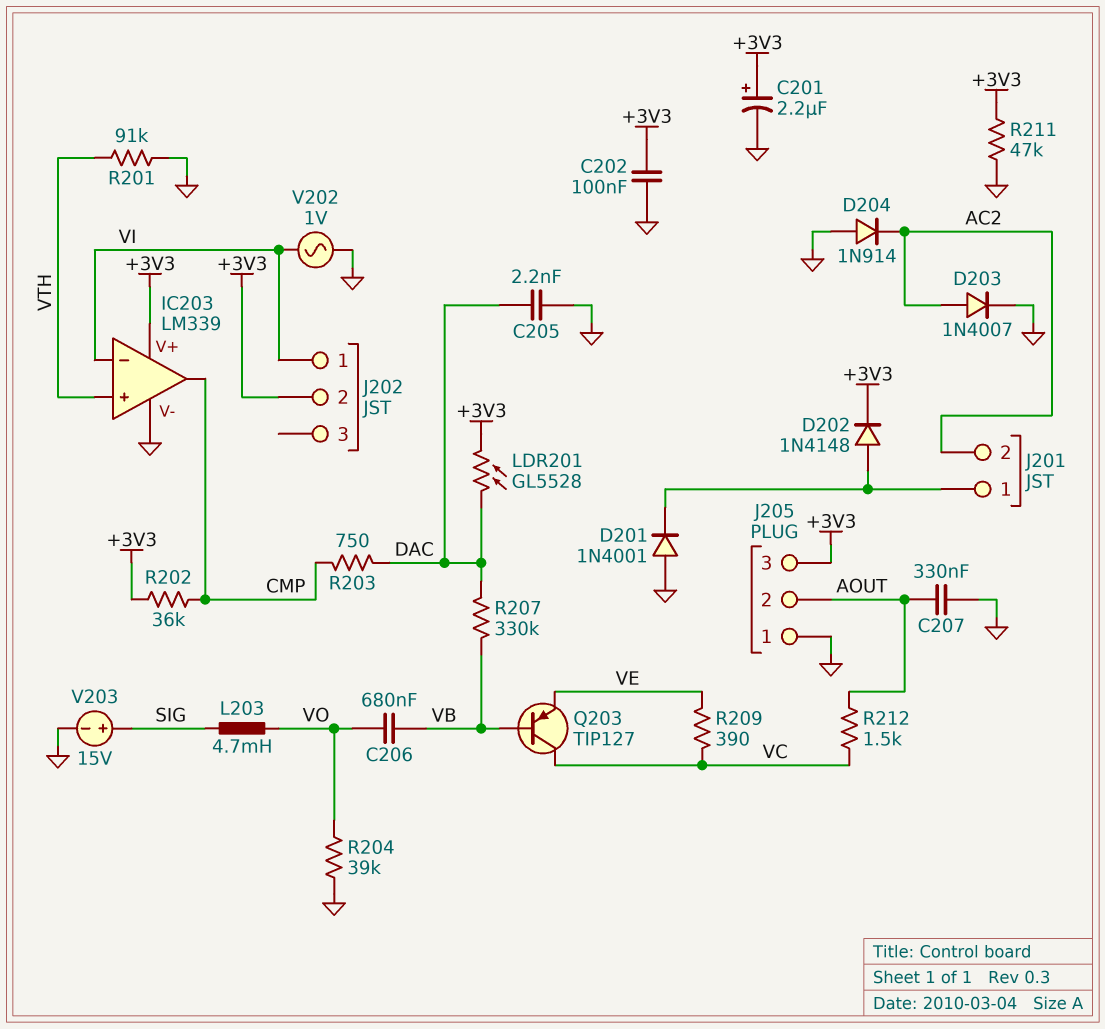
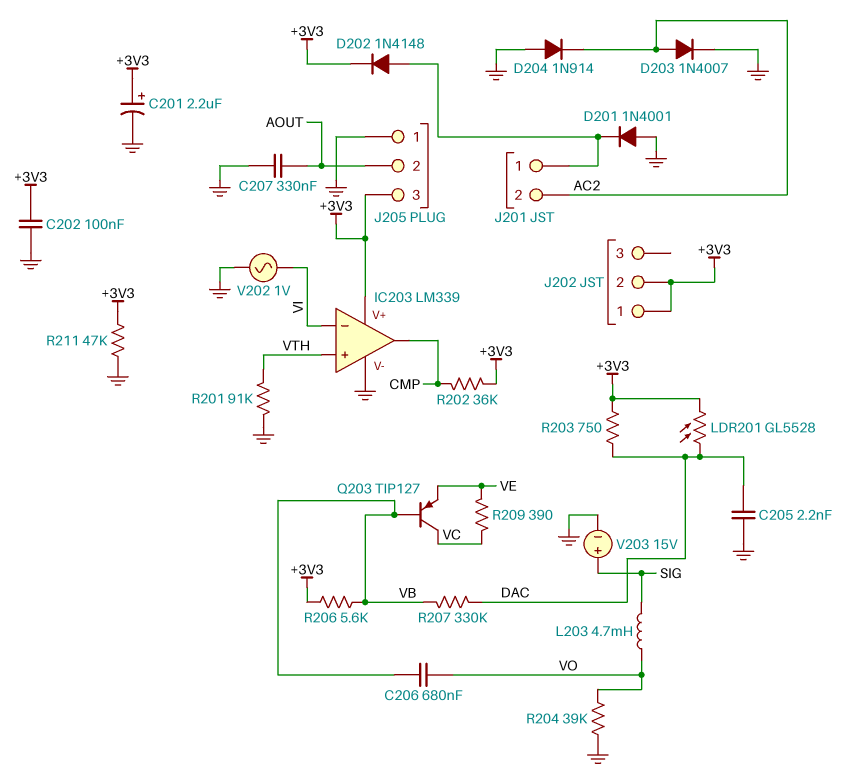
J202 pin 1: VI -> +3V3
R203: 750 (CMP, DAC) -> 750 (+3V3, DAC)
R206: none -> 5.6k (+3V3, VB)
R212: 1.5k (AOUT, VC) -> none

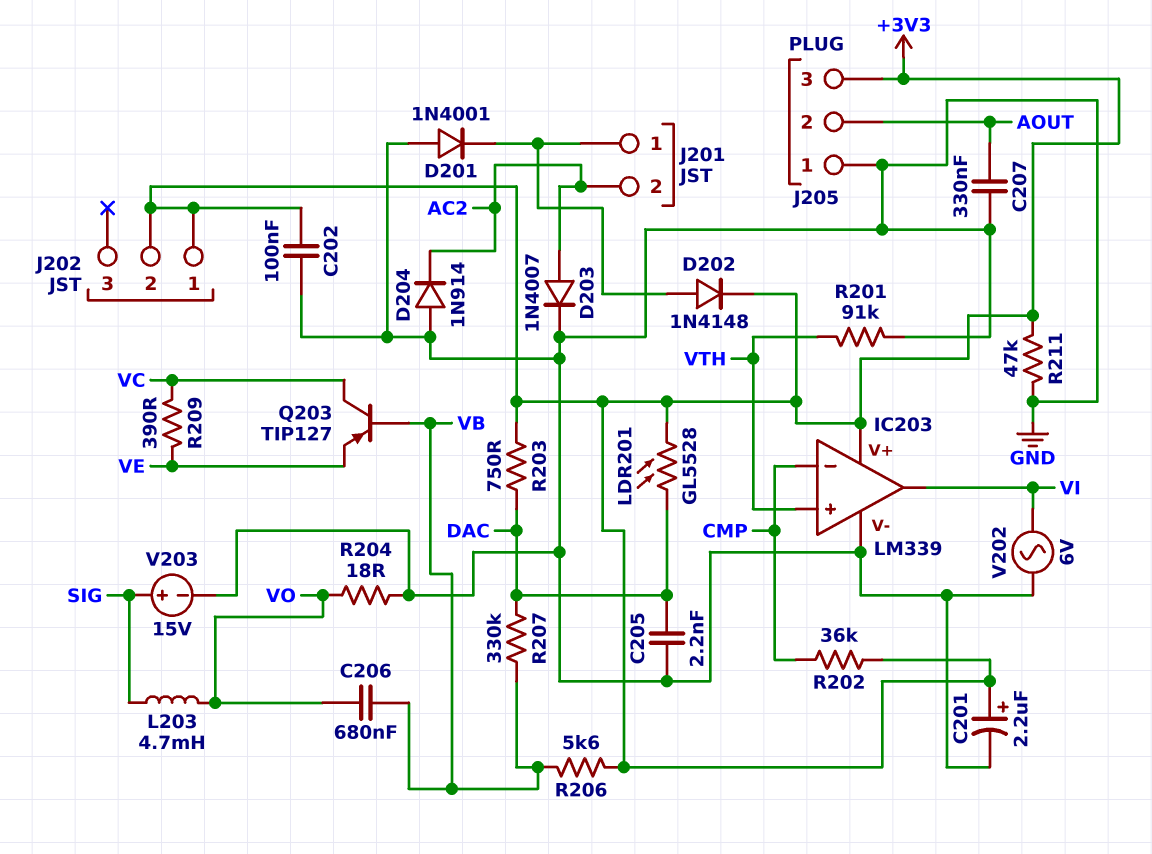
IC203 pin in-: VI -> CMP
IC203 pin out: CMP -> VI
R204: 39k (GND, VO) -> 18 (GND, VO)
V202: AC 1V (GND, VI) -> AC 6V (GND, VI)

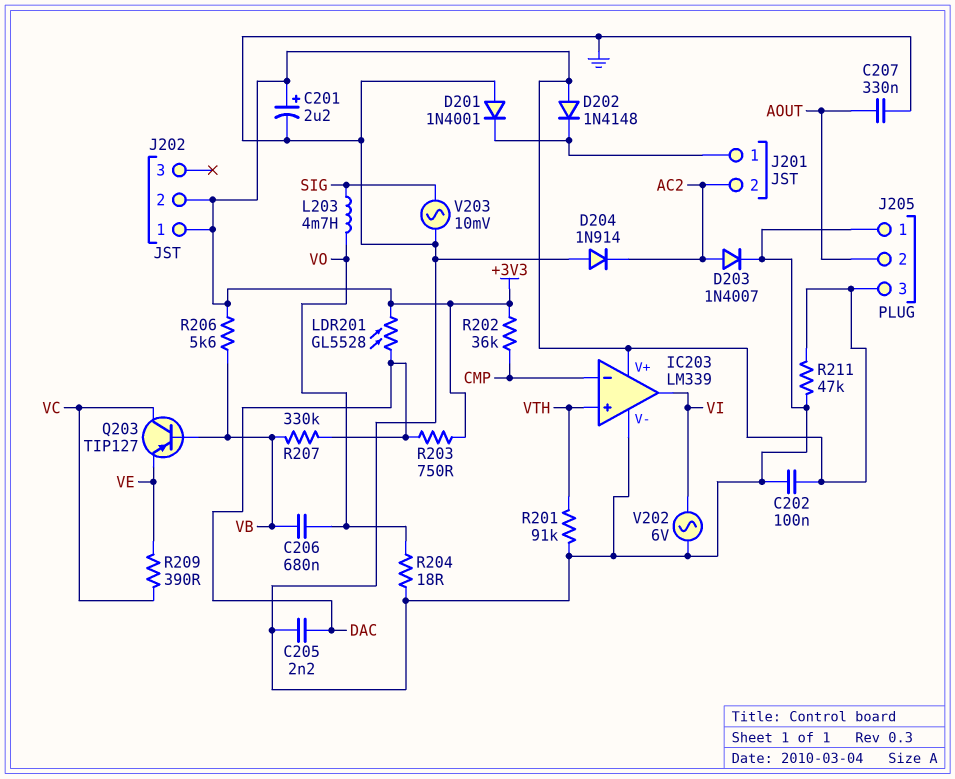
D202: diode 1N4148 (A J201/1, K +3V3) -> diode 1N4148 (A +3V3, K J201/1)
V203: 15V (plus SIG, minus GND) -> AC 10mV (GND, SIG)

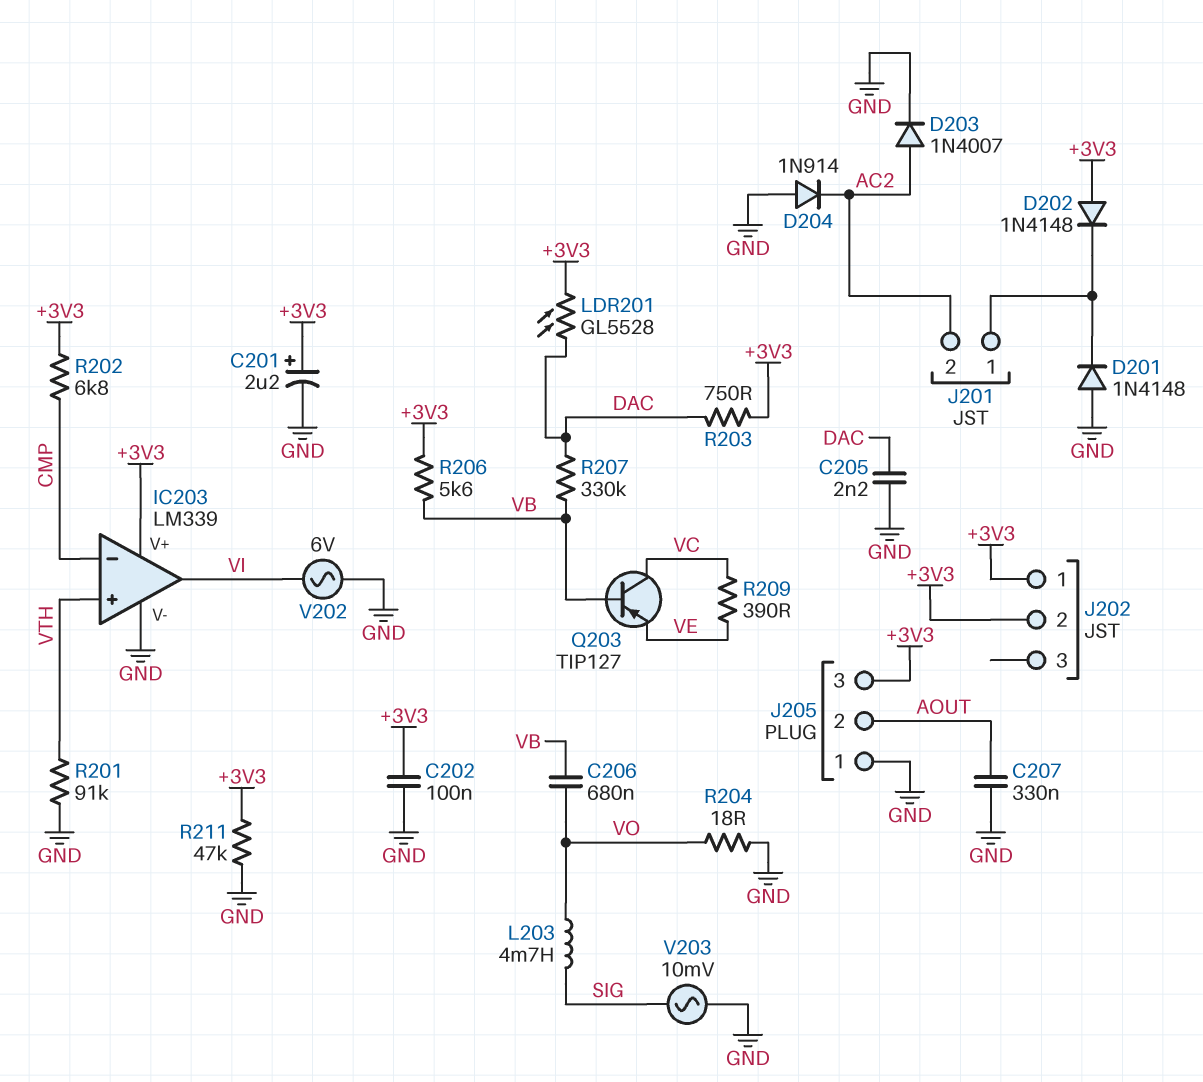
D201: diode 1N4001 (A GND, K J201/1) -> diode 1N4148 (A GND, K J201/1)
R202: 36k (+3V3, CMP) -> 6.8k (+3V3, CMP)

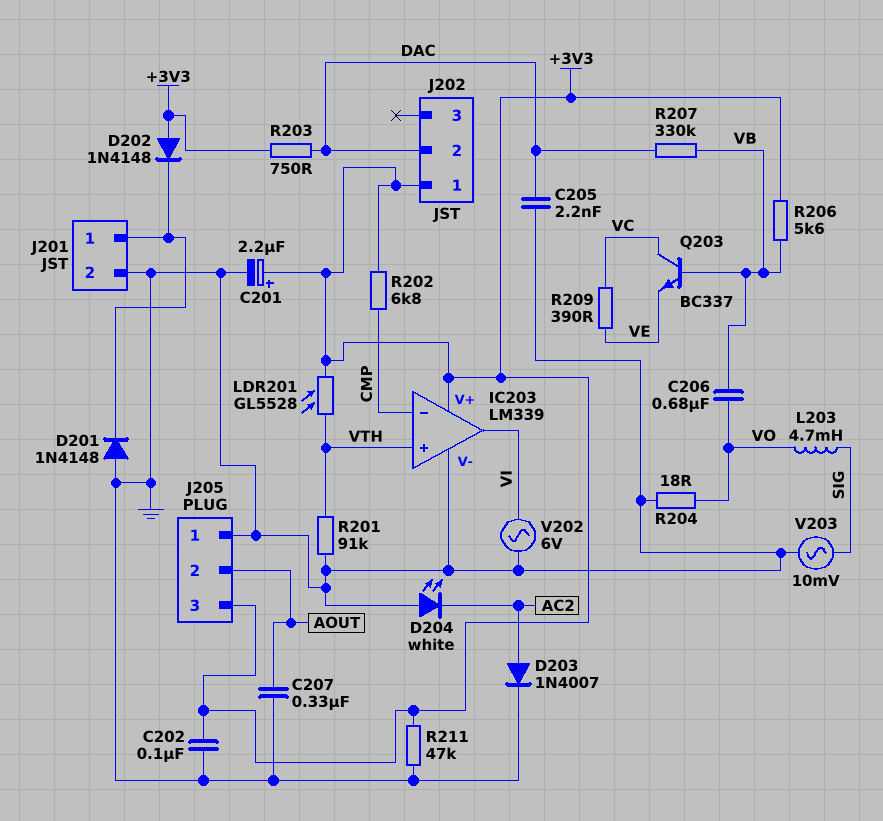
D204: diode 1N914 (A GND, K AC2) -> LED white (A GND, K AC2)
J201 pin 2: AC2 -> GND
J202 pin 2: +3V3 -> DAC
LDR201: GL5528 (+3V3, DAC) -> GL5528 (+3V3, VTH)
Q203: PNP TIP127 (B VB, C VC, E VE) -> NPN BC337 (B VB, C VC, E VE)

